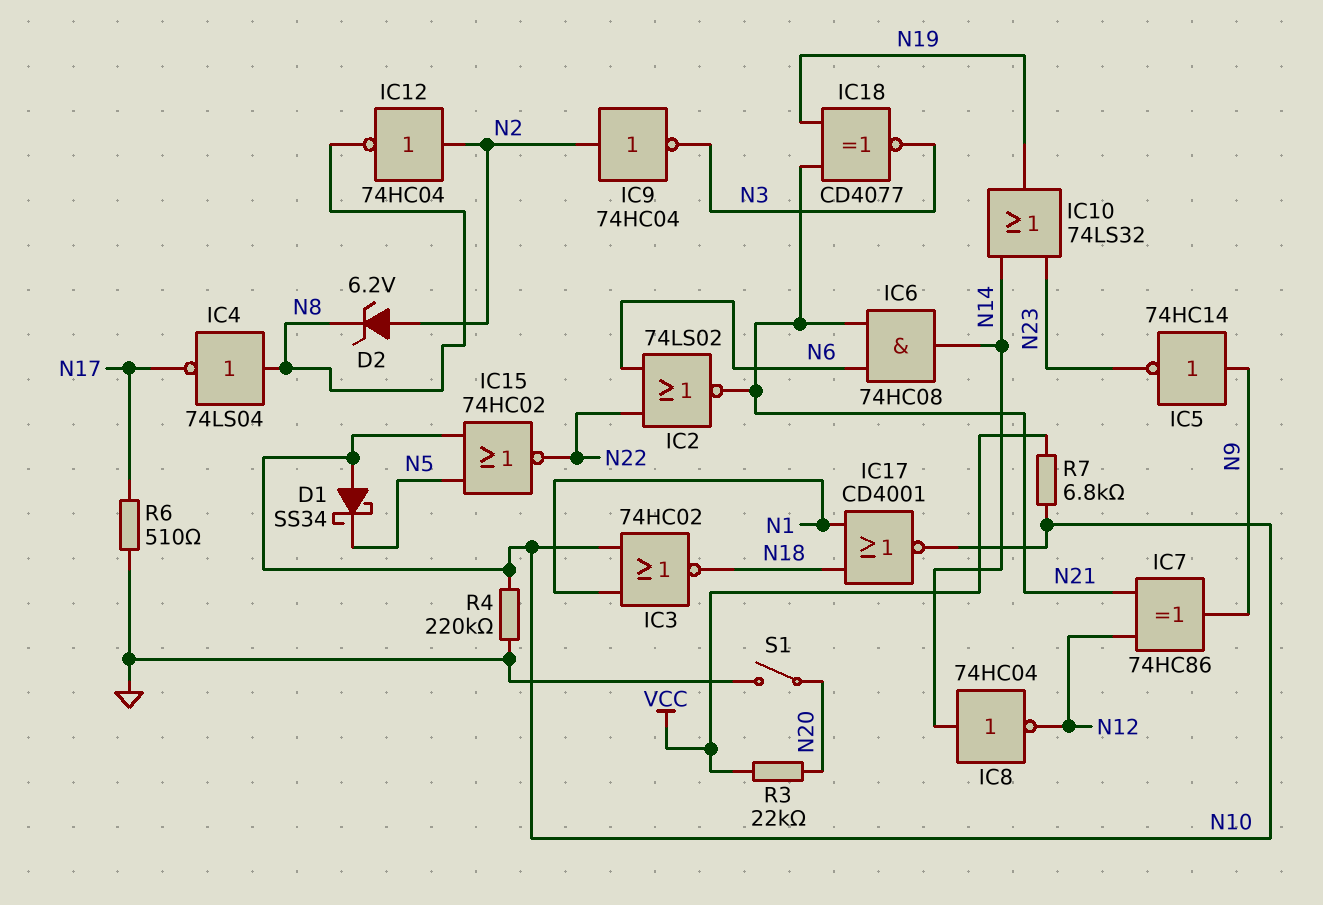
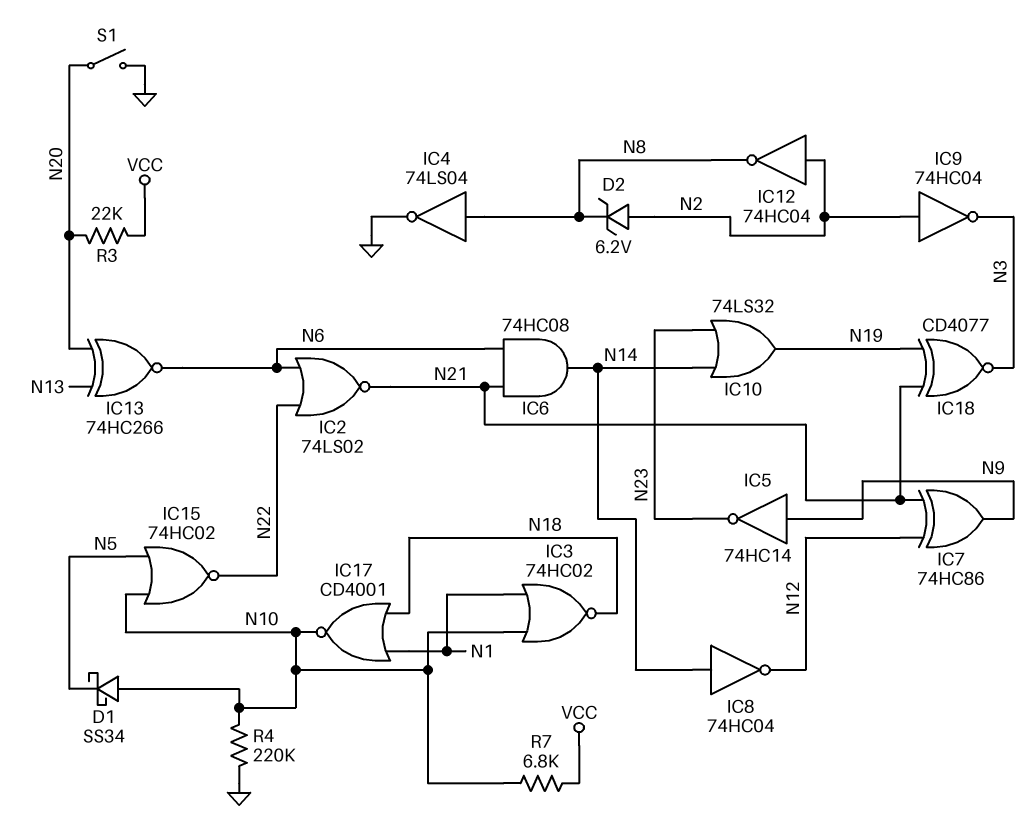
IC4: NOT 74LS04 (in N8, out N17) -> NOT 74LS04 (in N8, out GND)
IC13: none -> XNOR 74HC266 (in N13, in N20, out N6)
R6: 510 (GND, N17) -> none

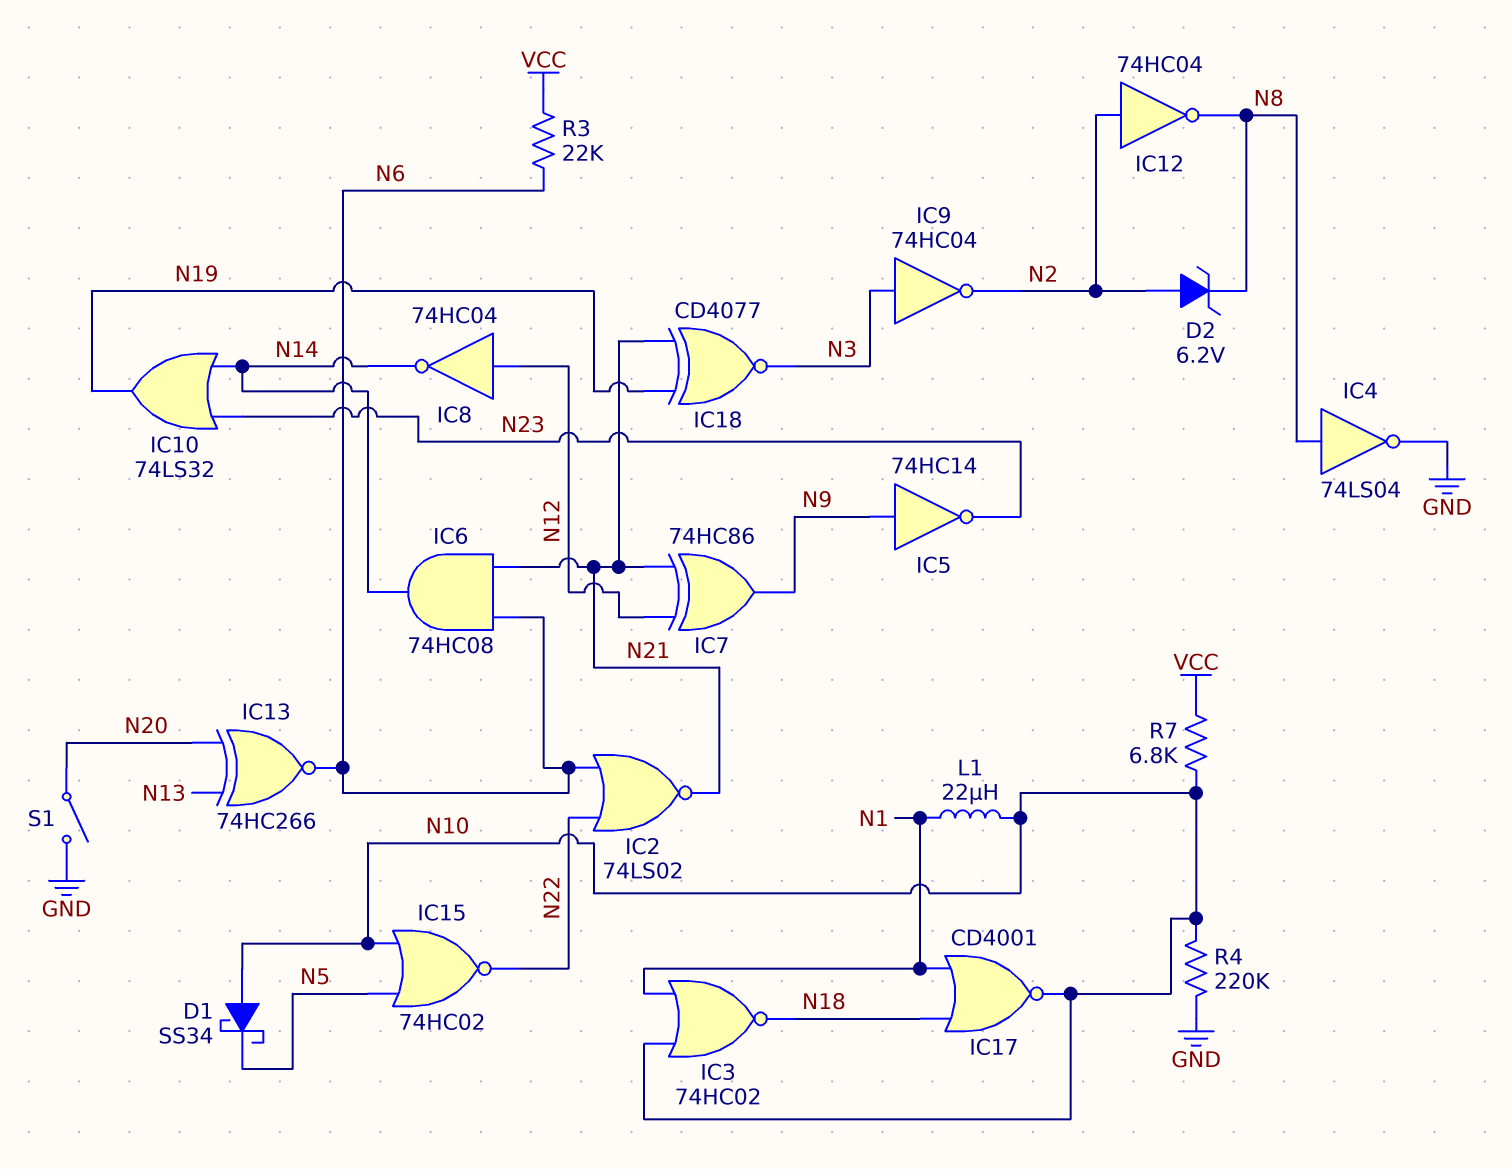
IC8: NOT 74HC04 (in N14, out N12) -> NOT 74HC04 (in N12, out N14)
IC9: NOT 74HC04 (in N2, out N3) -> NOT 74HC04 (in N3, out N2)
L1: none -> 22uH (N1, N10)
R3: 22k (N20, VCC) -> 22k (N6, VCC)

